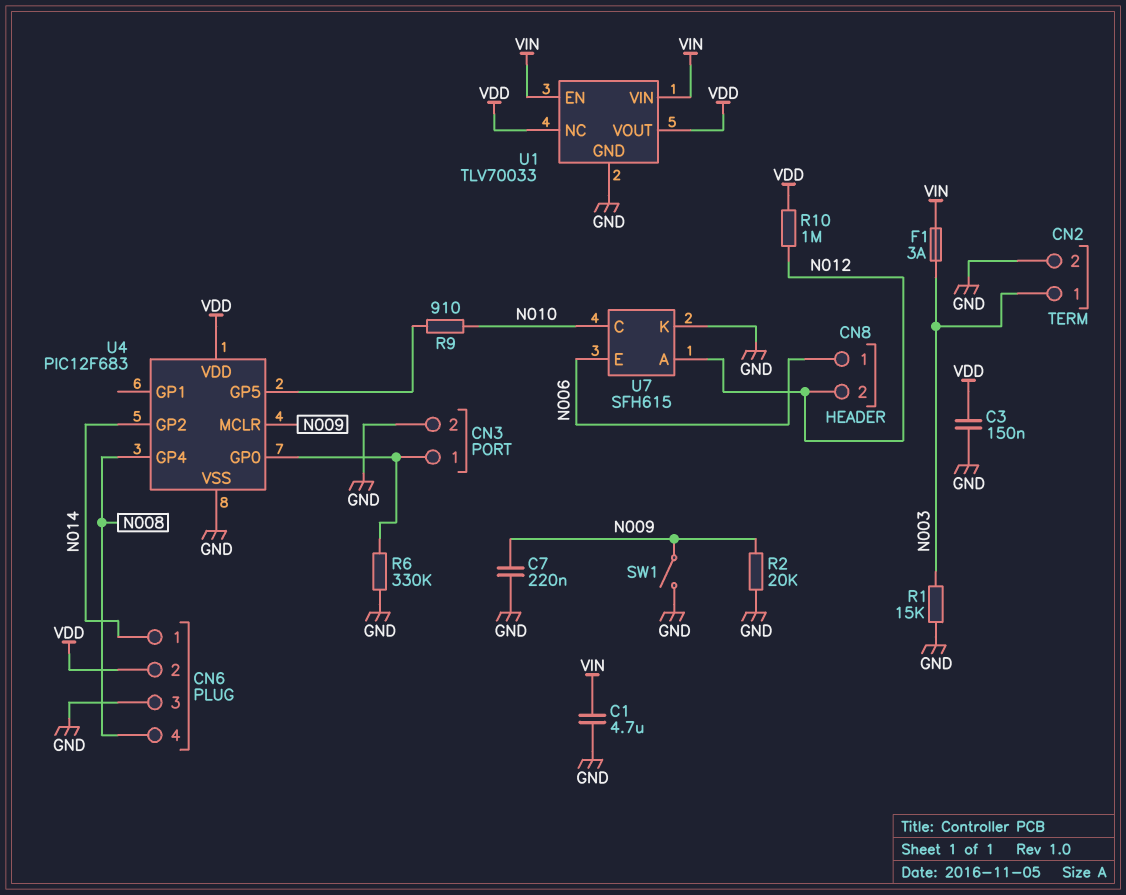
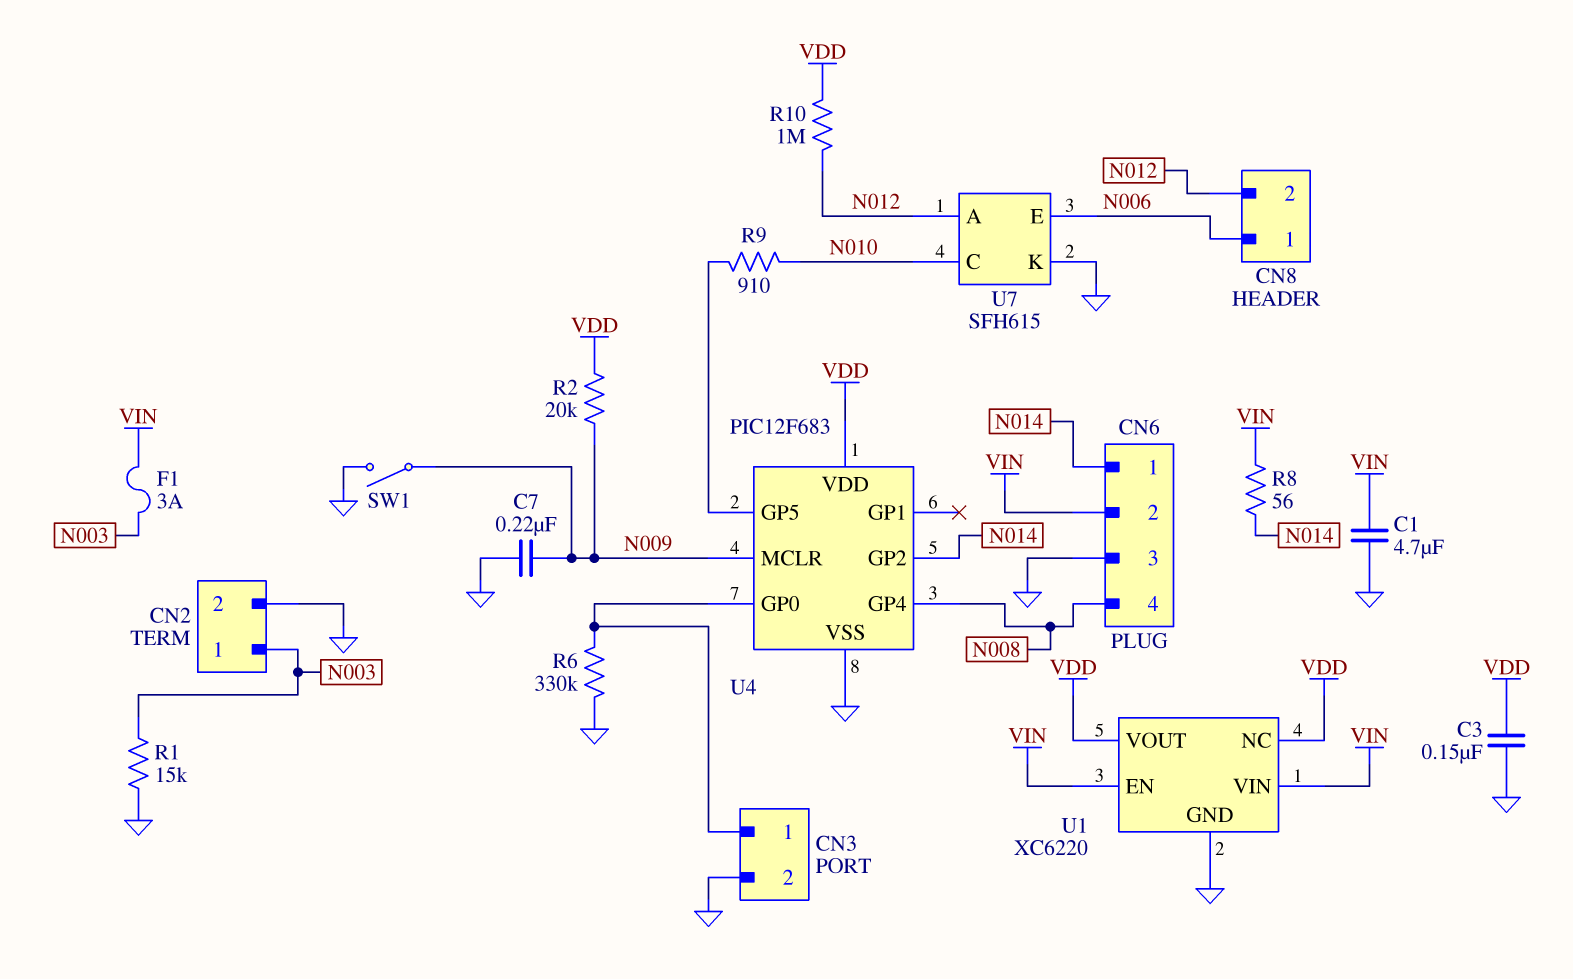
CN6 pin 2: VDD -> VIN
R2: 20k (GND, N009) -> 20k (N009, VDD)
R8: none -> 56 (N014, VIN)
U1: TLV70033 -> XC6220

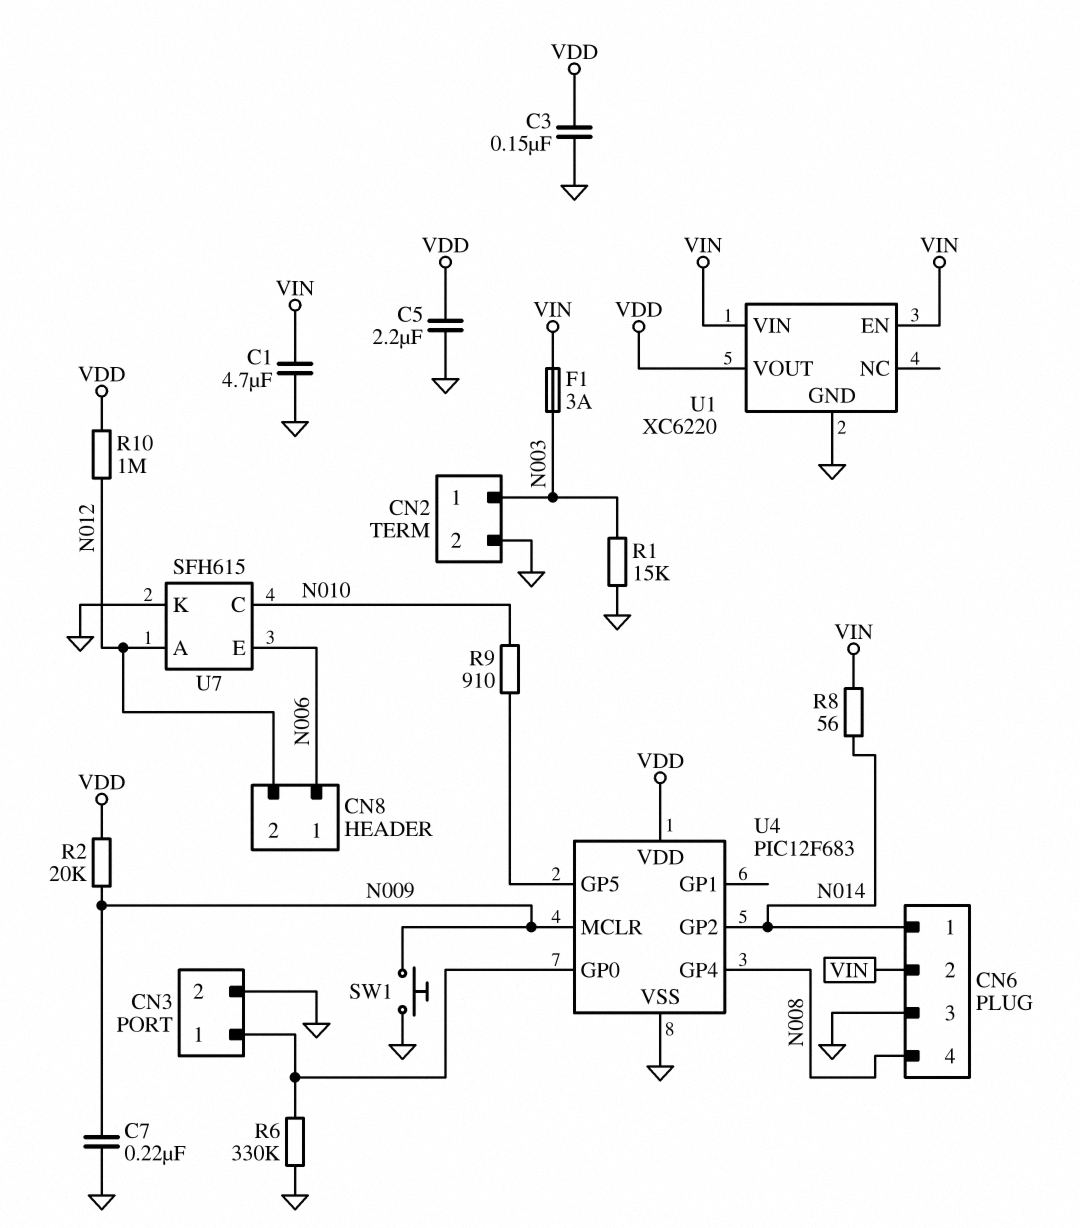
C5: none -> 2.2uF (GND, VDD)
SW1: switch (GND, N009) -> button (GND, N009)
U1 pin NC: VDD -> none

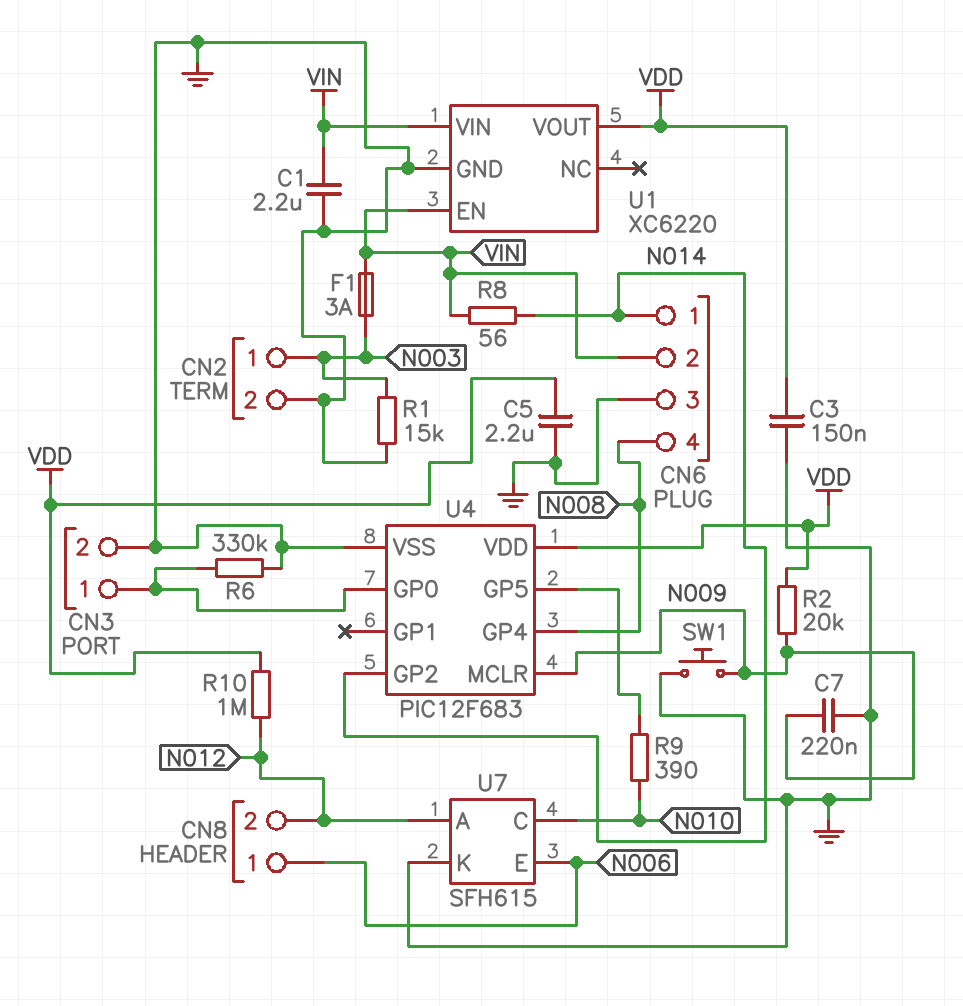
C1: 4.7uF (GND, VIN) -> 2.2uF (GND, VIN)
R9: 910 (N010, U4/GP5) -> 390 (N010, U4/GP5)

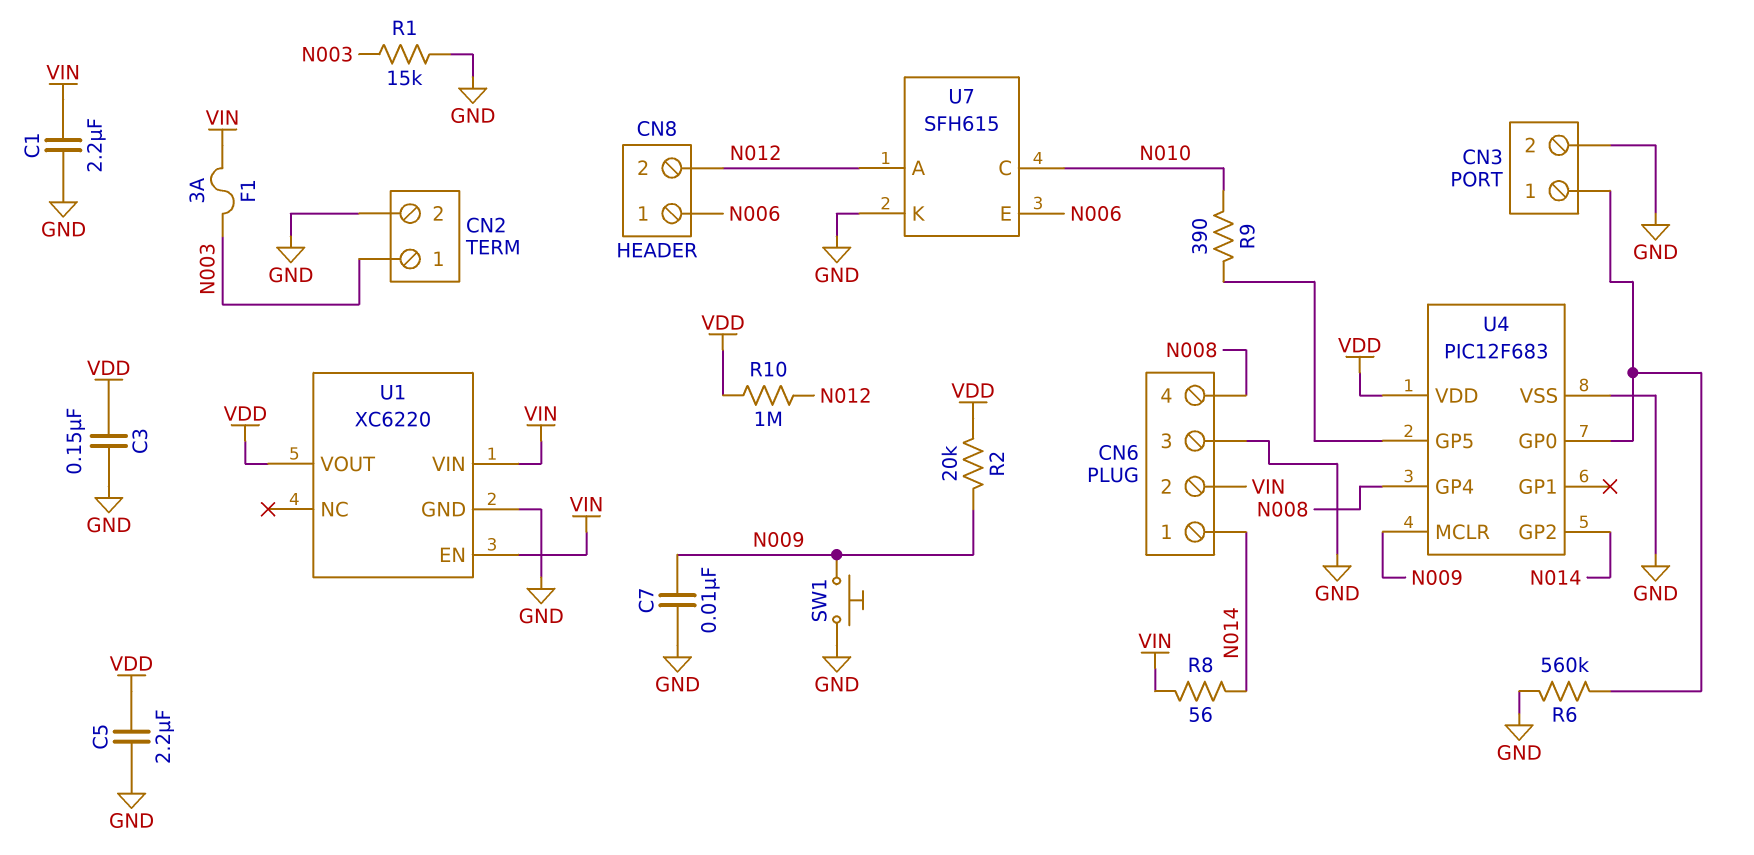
C7: 220nF (GND, N009) -> 10nF (GND, N009)
R6: 330k (CN3/1, GND) -> 560k (CN3/1, GND)

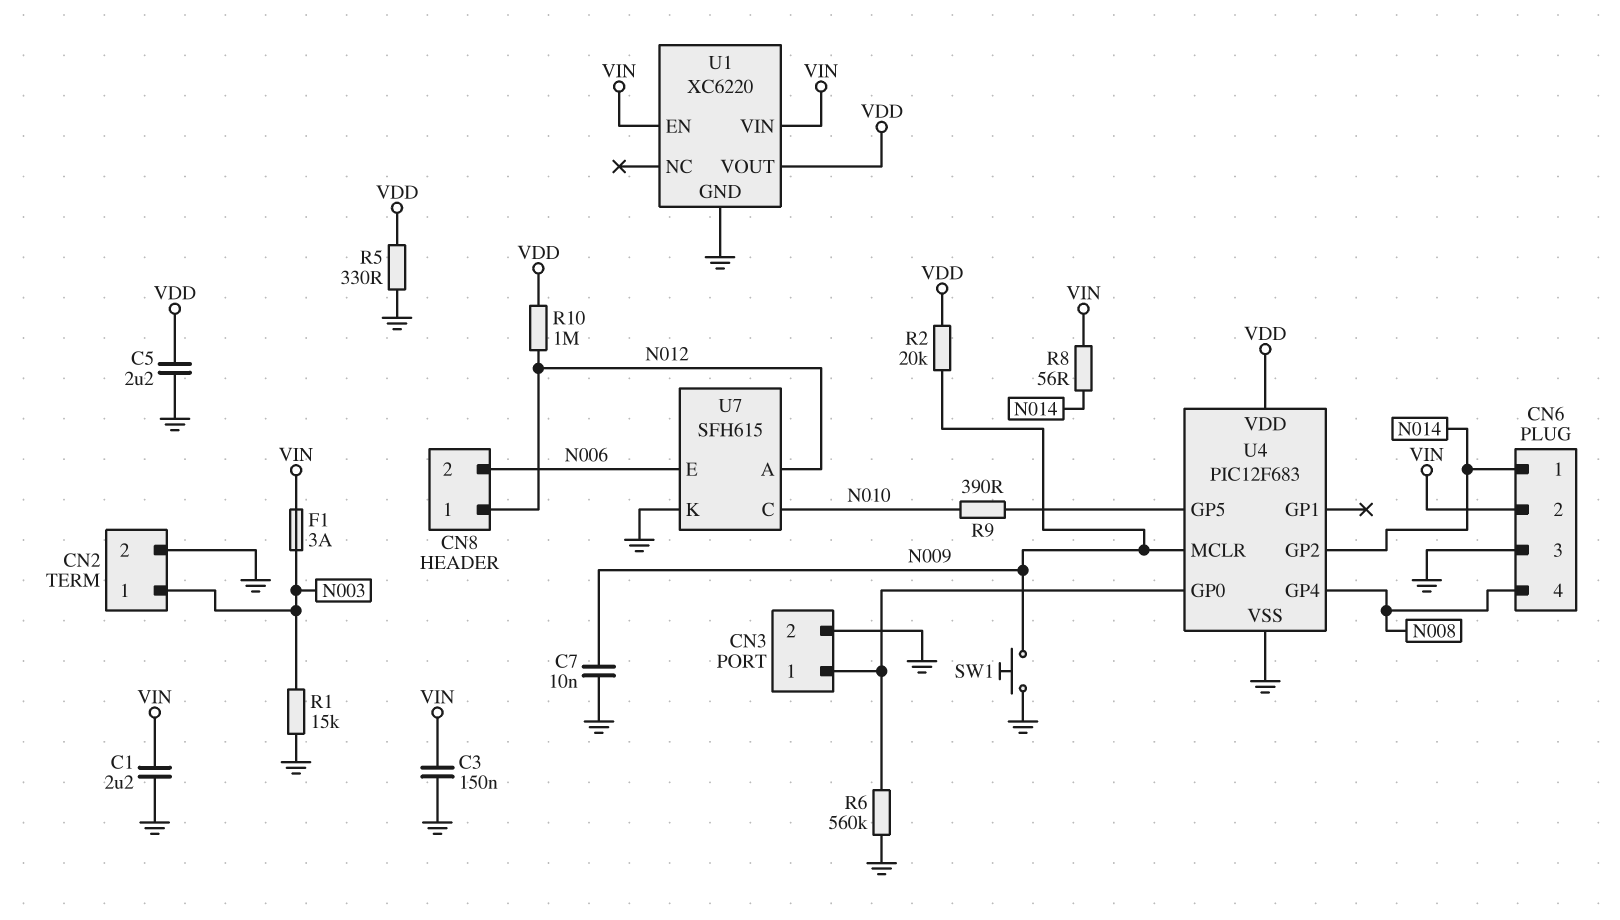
C3: 150nF (GND, VDD) -> 150nF (GND, VIN)
CN8 pin 1: N006 -> N012
CN8 pin 2: N012 -> N006
R5: none -> 330 (GND, VDD)

